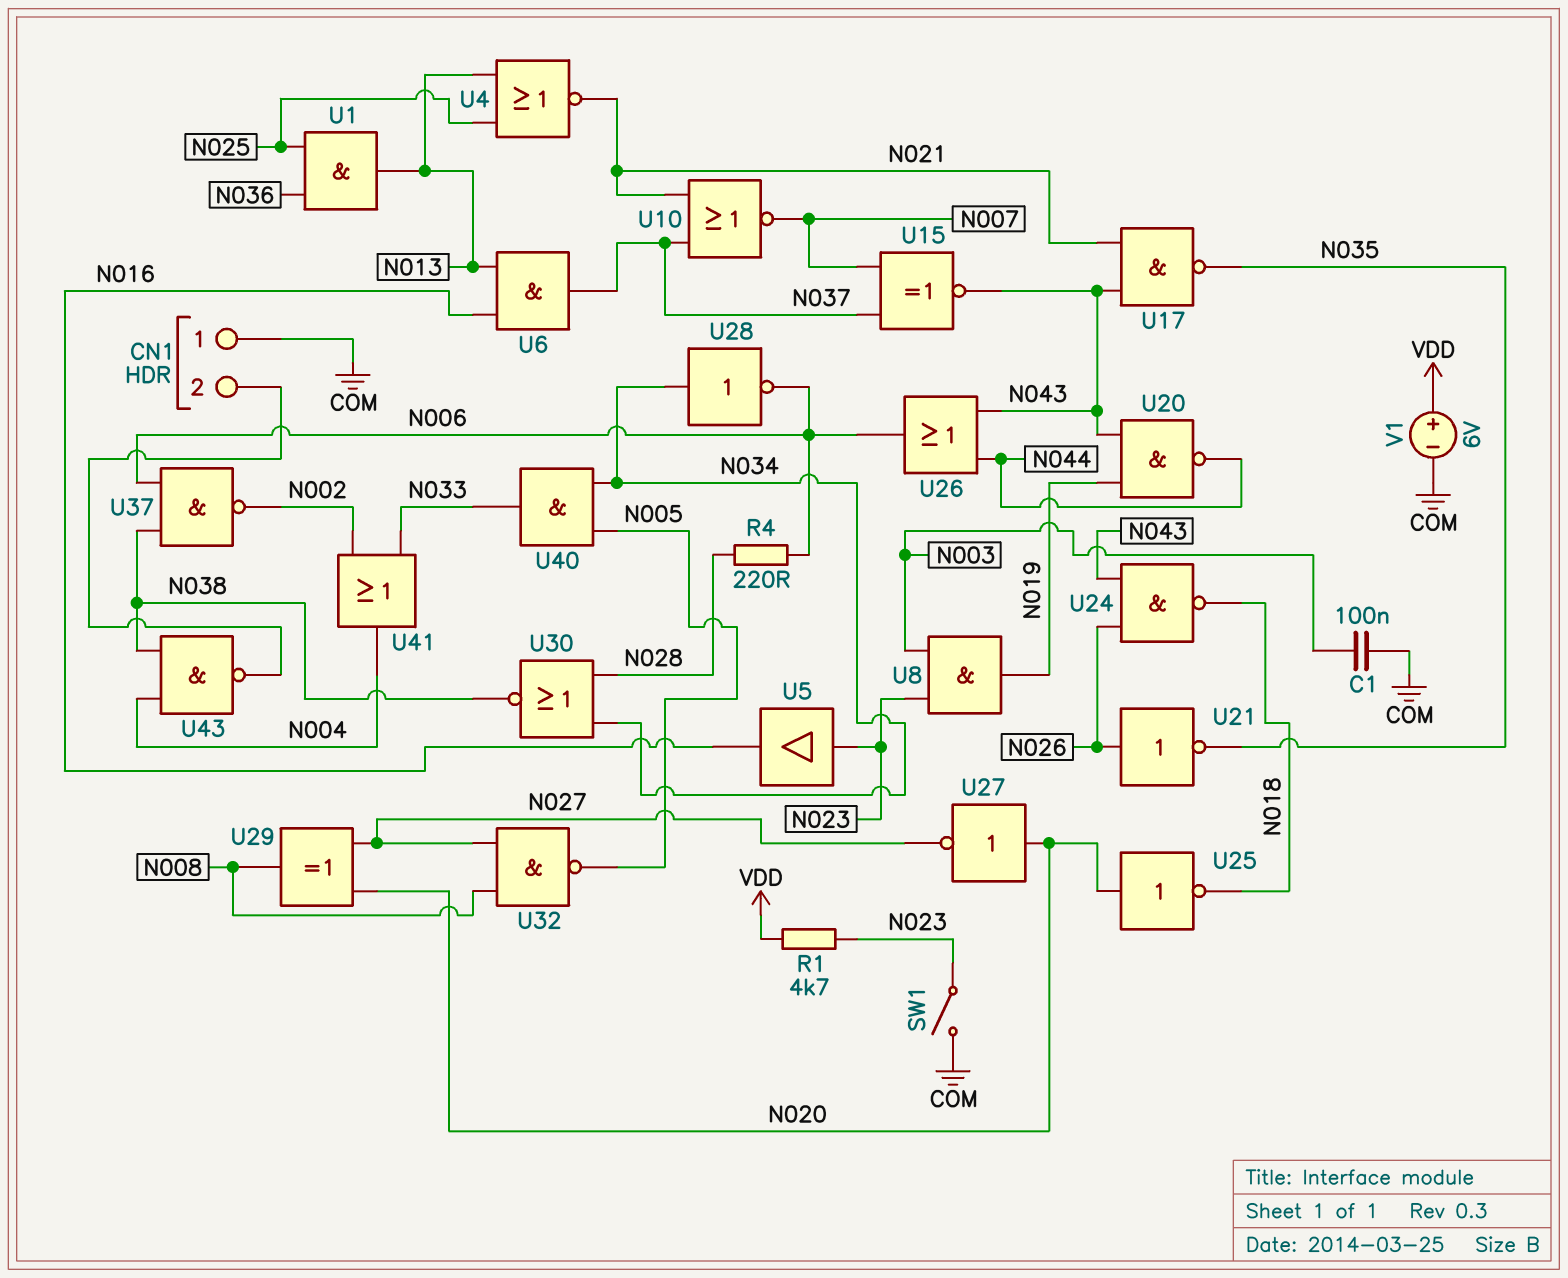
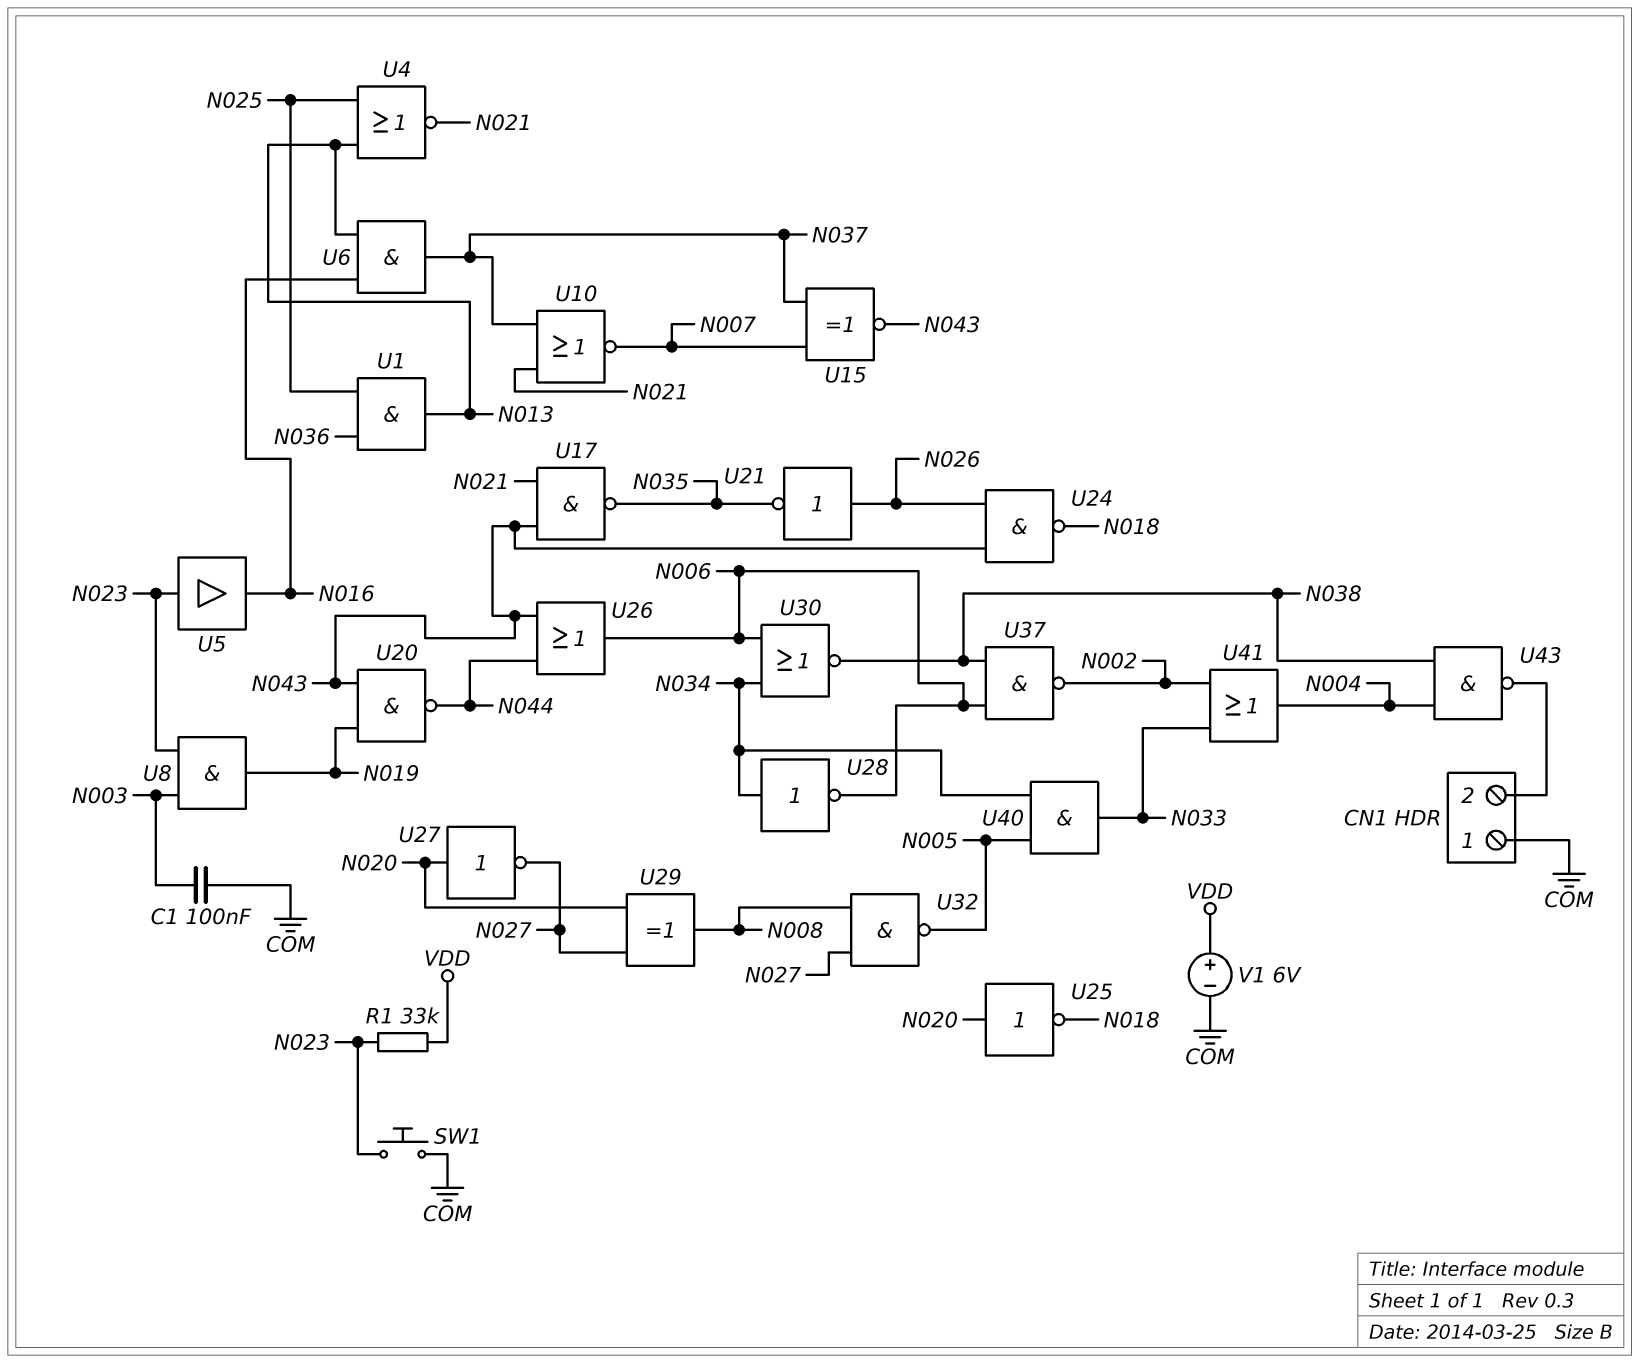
R1: 4.7k (N023, VDD) -> 33k (N023, VDD)
R4: 220 (N006, N028) -> none
SW1: switch (COM, N023) -> button (COM, N023)
U30: NOR (in N028, in N034, out N038) -> NOR (in N006, in N034, out N038)

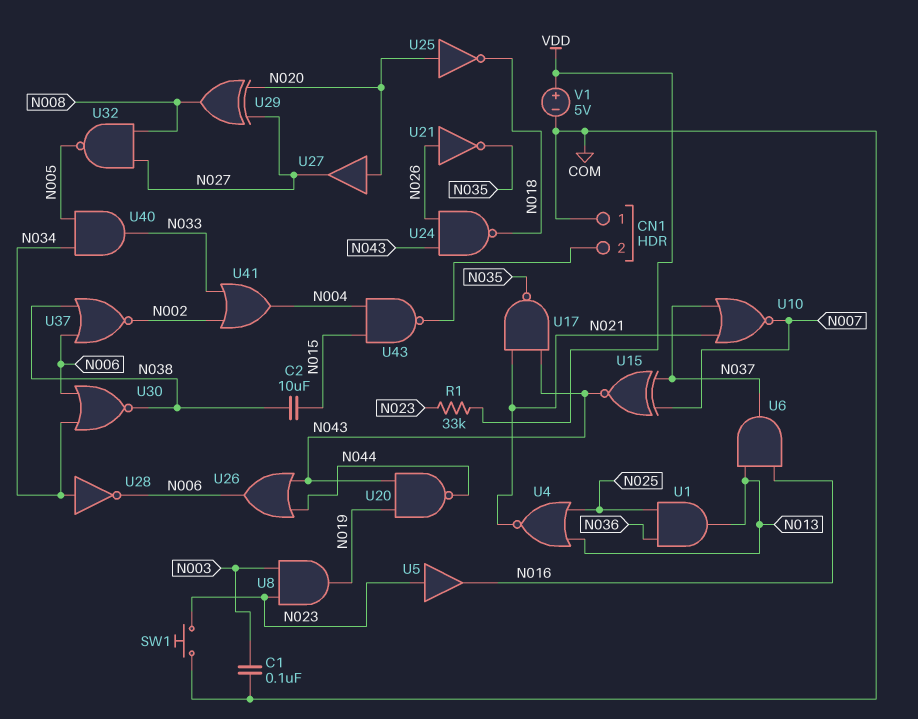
C2: none -> 10uF (N015, N038)
U27: NOT (in N020, out N027) -> buffer (in N020, out N027)
U37: NAND (in N006, in N038, out N002) -> NOR (in N006, in N038, out N002)
U43: NAND (in N004, in N038, out CN1/2) -> NAND (in N004, in N015, out CN1/2)
V1: 6V (plus VDD, minus COM) -> 5V (plus VDD, minus COM)

